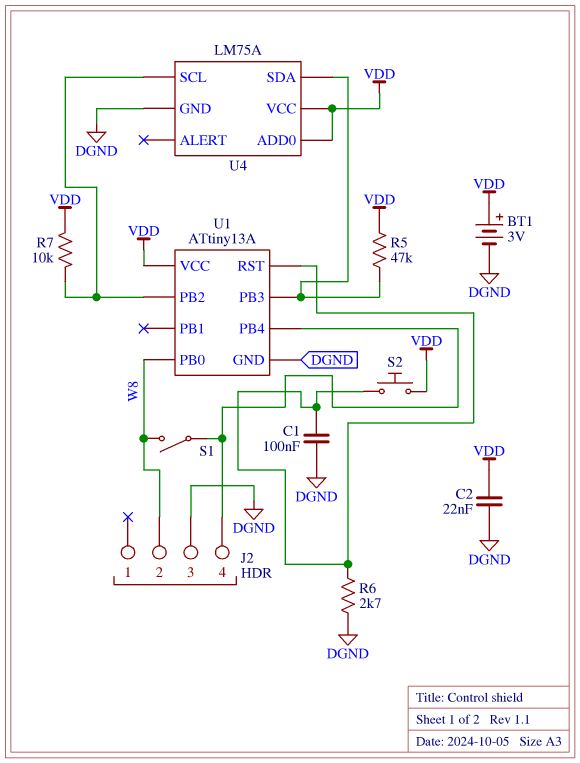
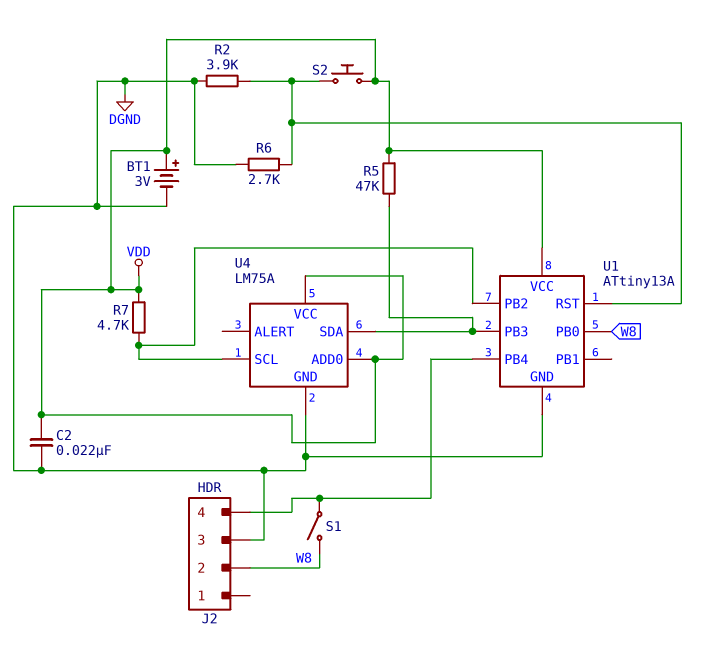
C1: 100nF (DGND, U1/RST) -> none
R2: none -> 3.9k (DGND, U1/RST)
R7: 10k (U1/PB2, VDD) -> 4.7k (U1/PB2, VDD)

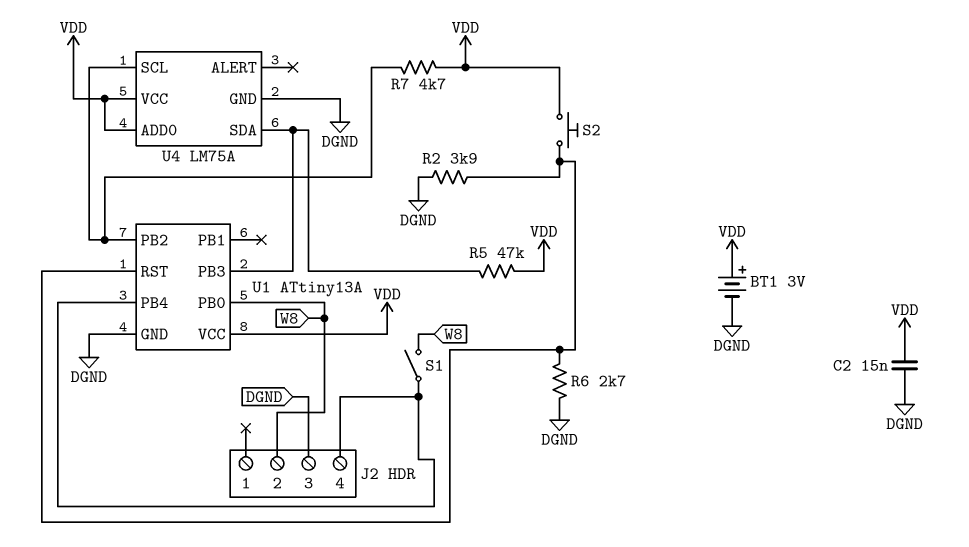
C2: 22nF (DGND, VDD) -> 15nF (DGND, VDD)

